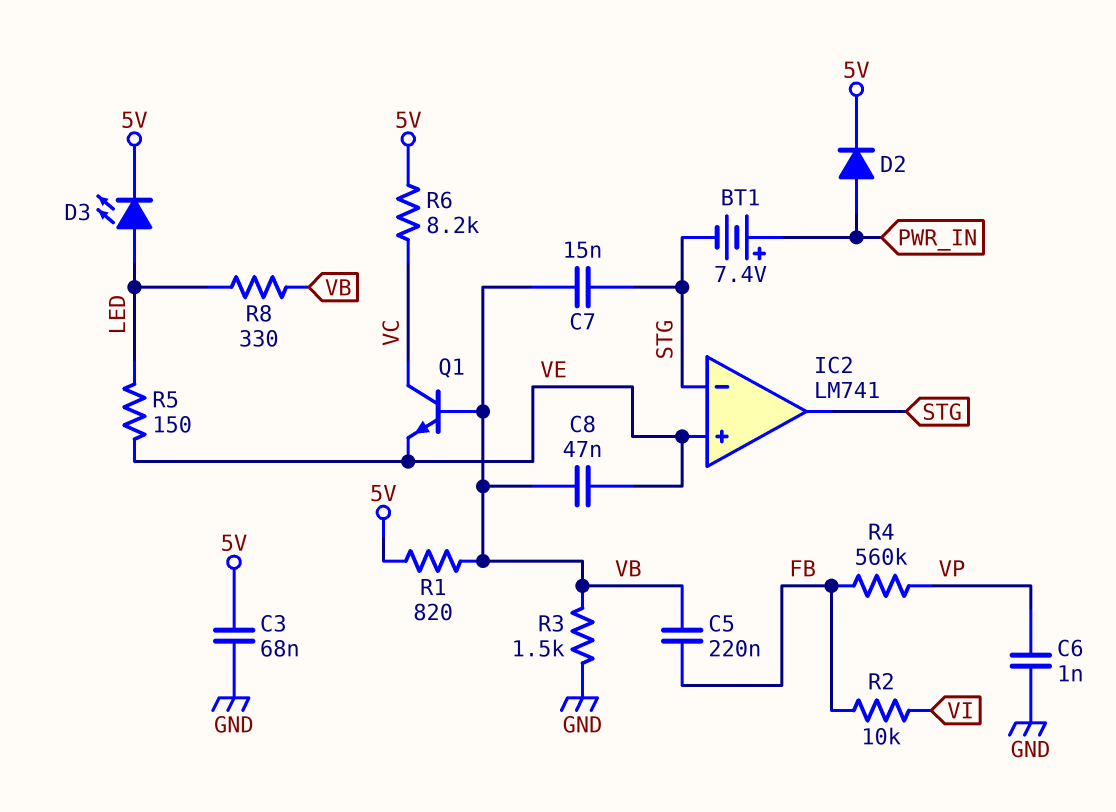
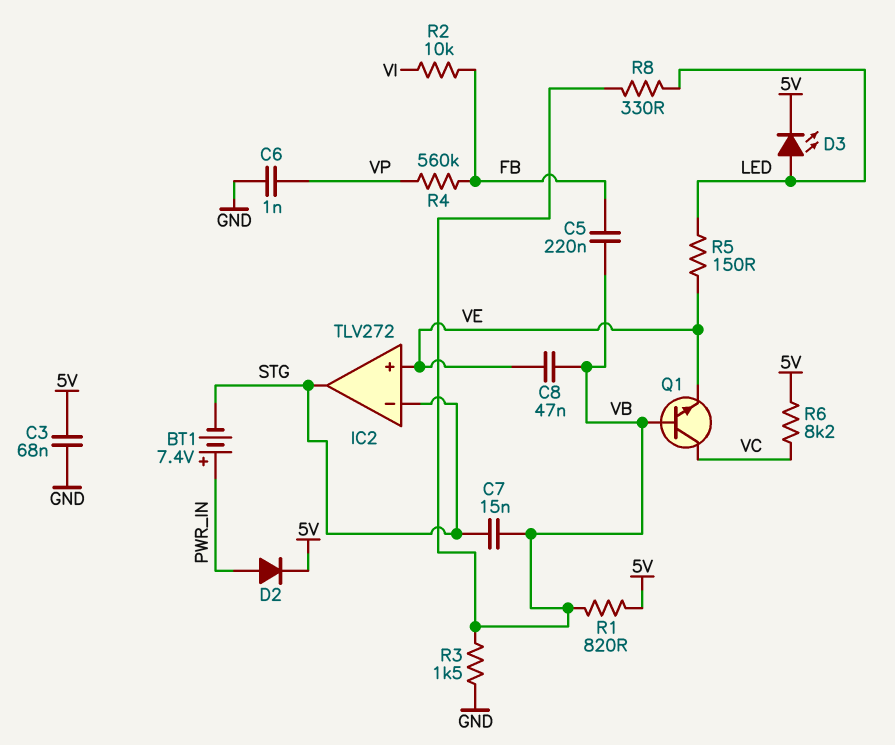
IC2: LM741 -> TLV272

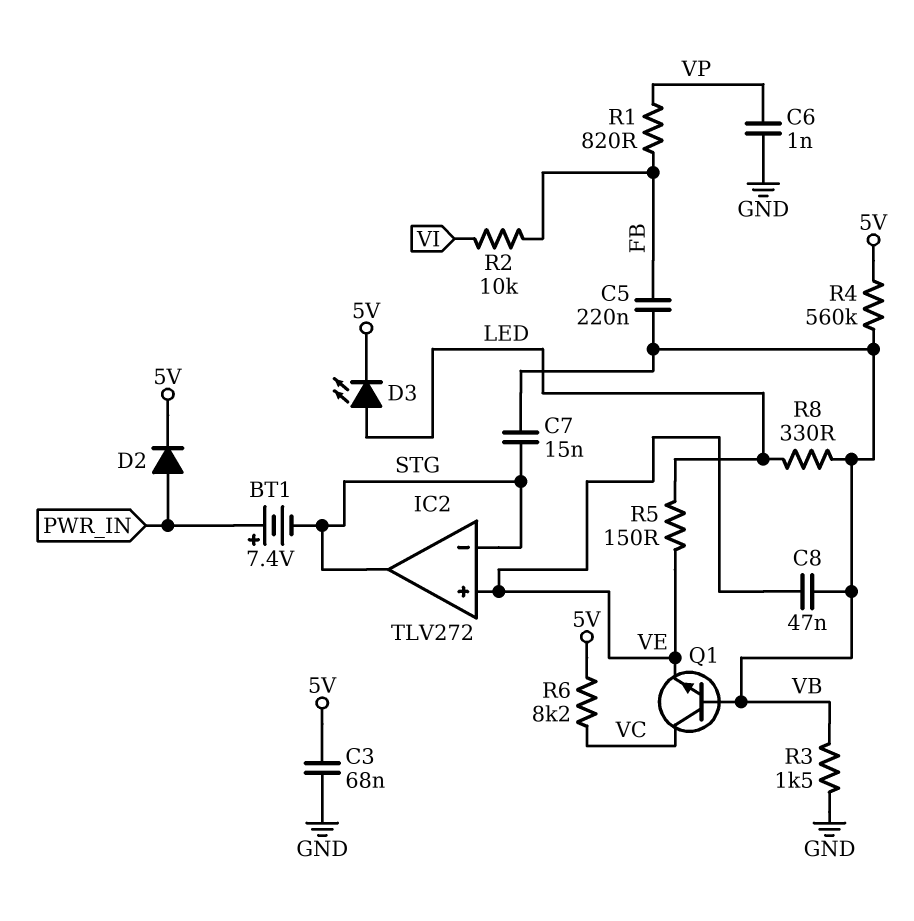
R1: 820 (5V, VB) -> 820 (FB, VP)
R4: 560k (FB, VP) -> 560k (5V, VB)

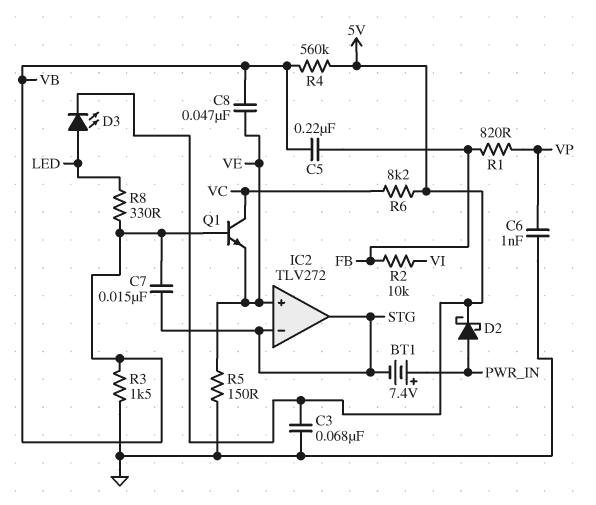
D2: diode (A PWR_IN, K 5V) -> schottky (A PWR_IN, K 5V)
R5: 150 (LED, VE) -> 150 (GND, VE)

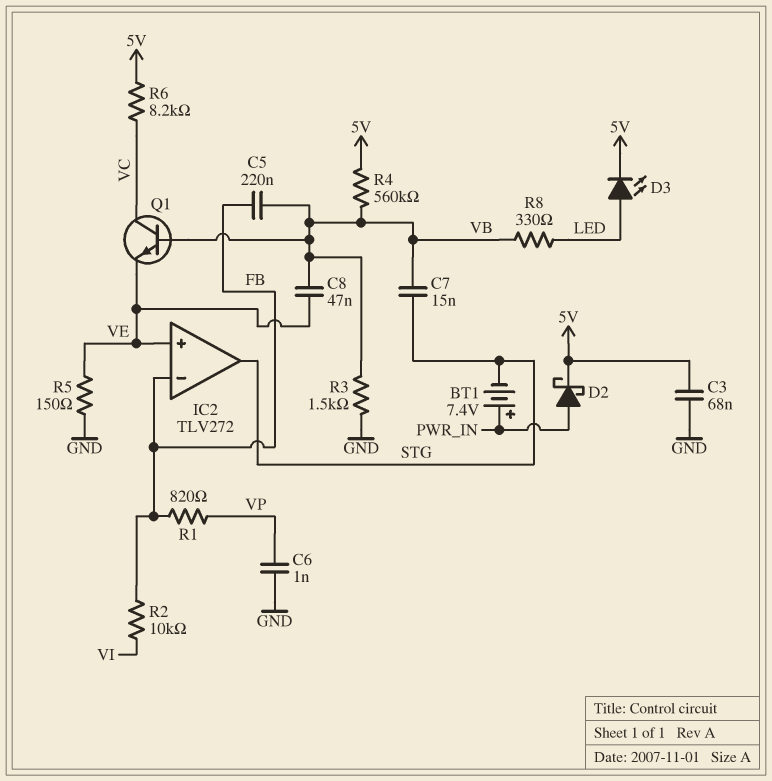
IC2 pin in-: STG -> FB

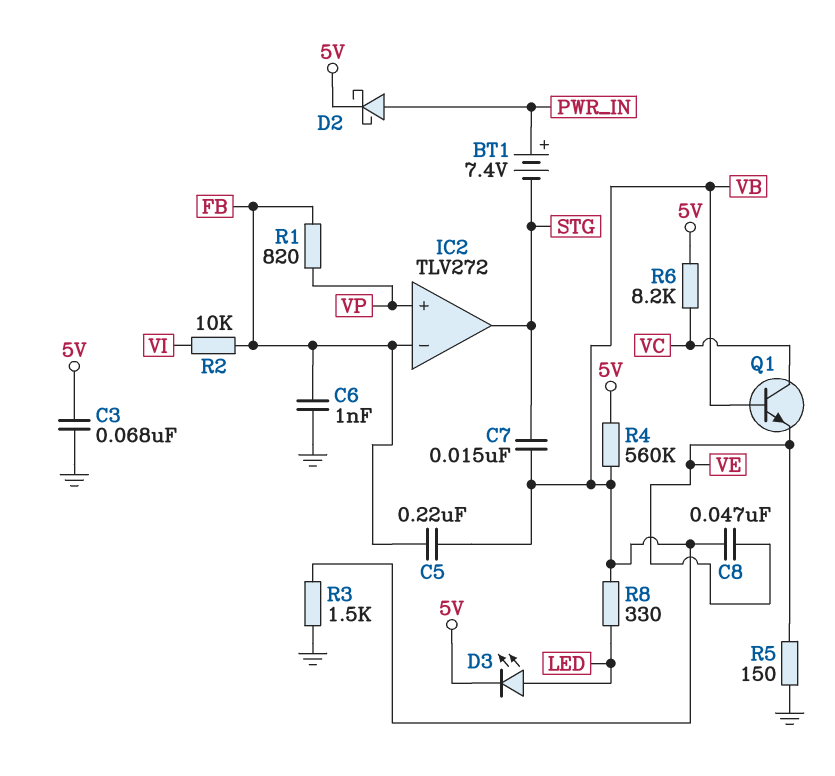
C6: 1nF (GND, VP) -> 1nF (FB, GND)
IC2 pin in+: VE -> VP

